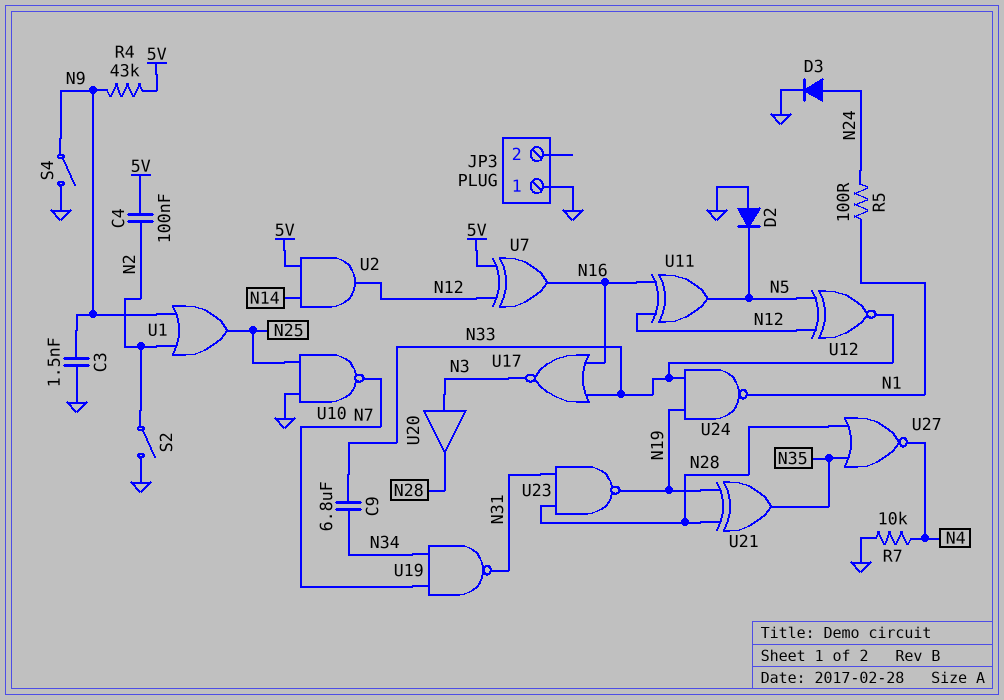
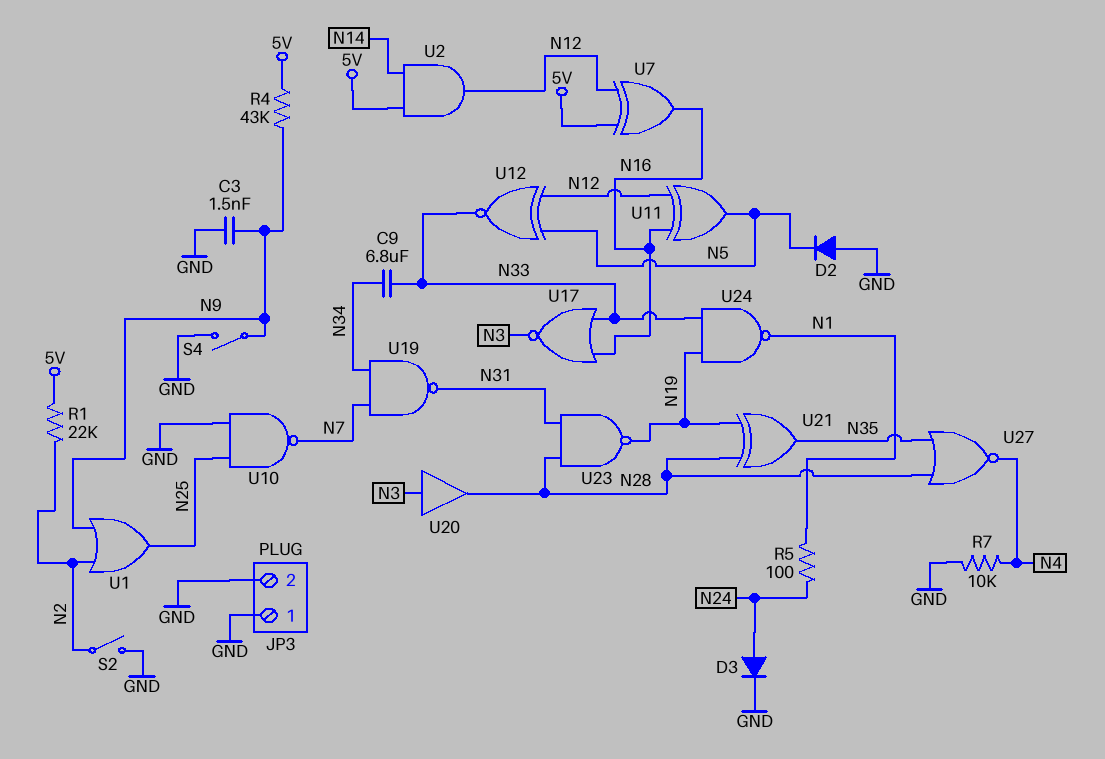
C4: 100nF (5V, N2) -> none
JP3 pin 2: none -> GND
R1: none -> 22k (5V, N2)

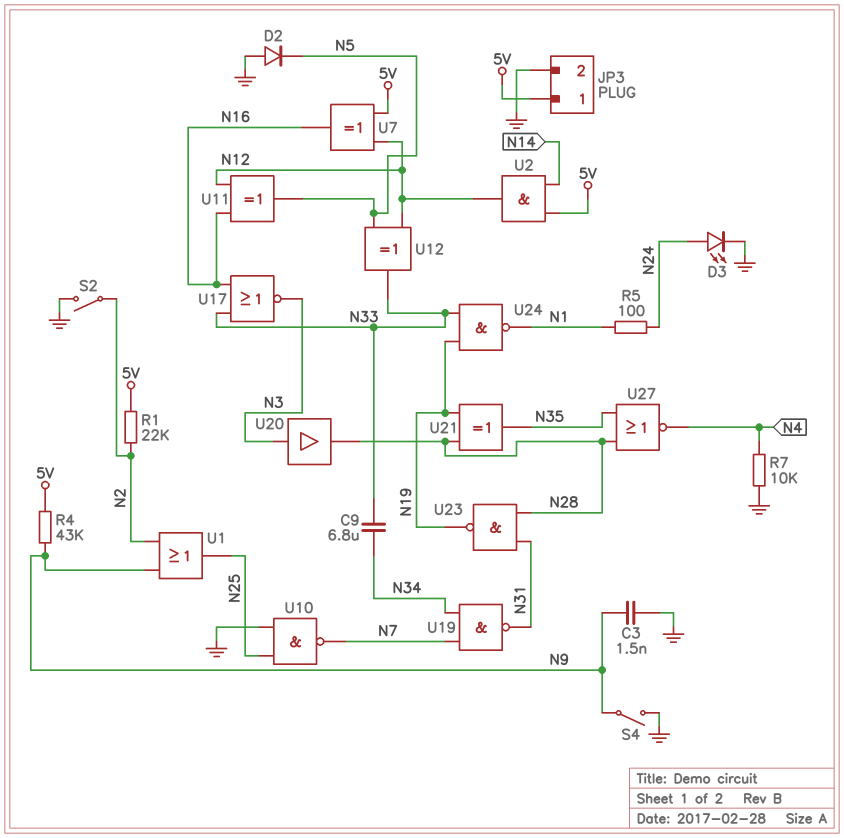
D3: diode (A N24, K GND) -> LED (A N24, K GND)
JP3 pin 1: GND -> 5V
U12: XNOR (in N5, in N12, out N33) -> XOR (in N5, in N12, out N33)

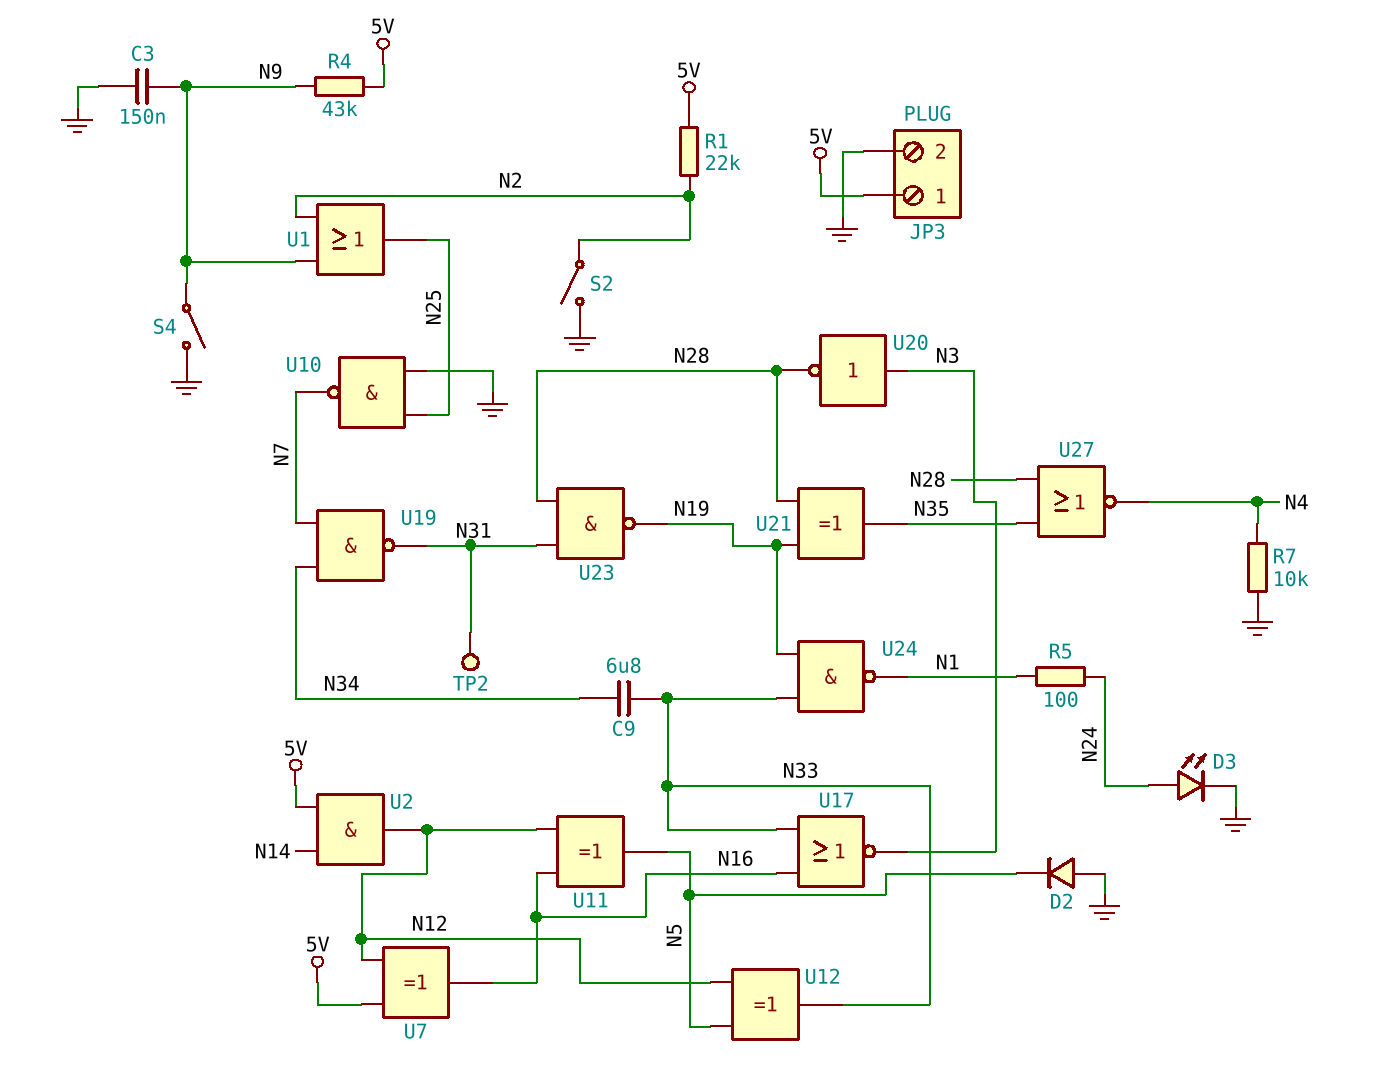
C3: 1.5nF (GND, N9) -> 150nF (GND, N9)
TP2: none -> test point (N31)
U20: buffer (in N3, out N28) -> NOT (in N3, out N28)

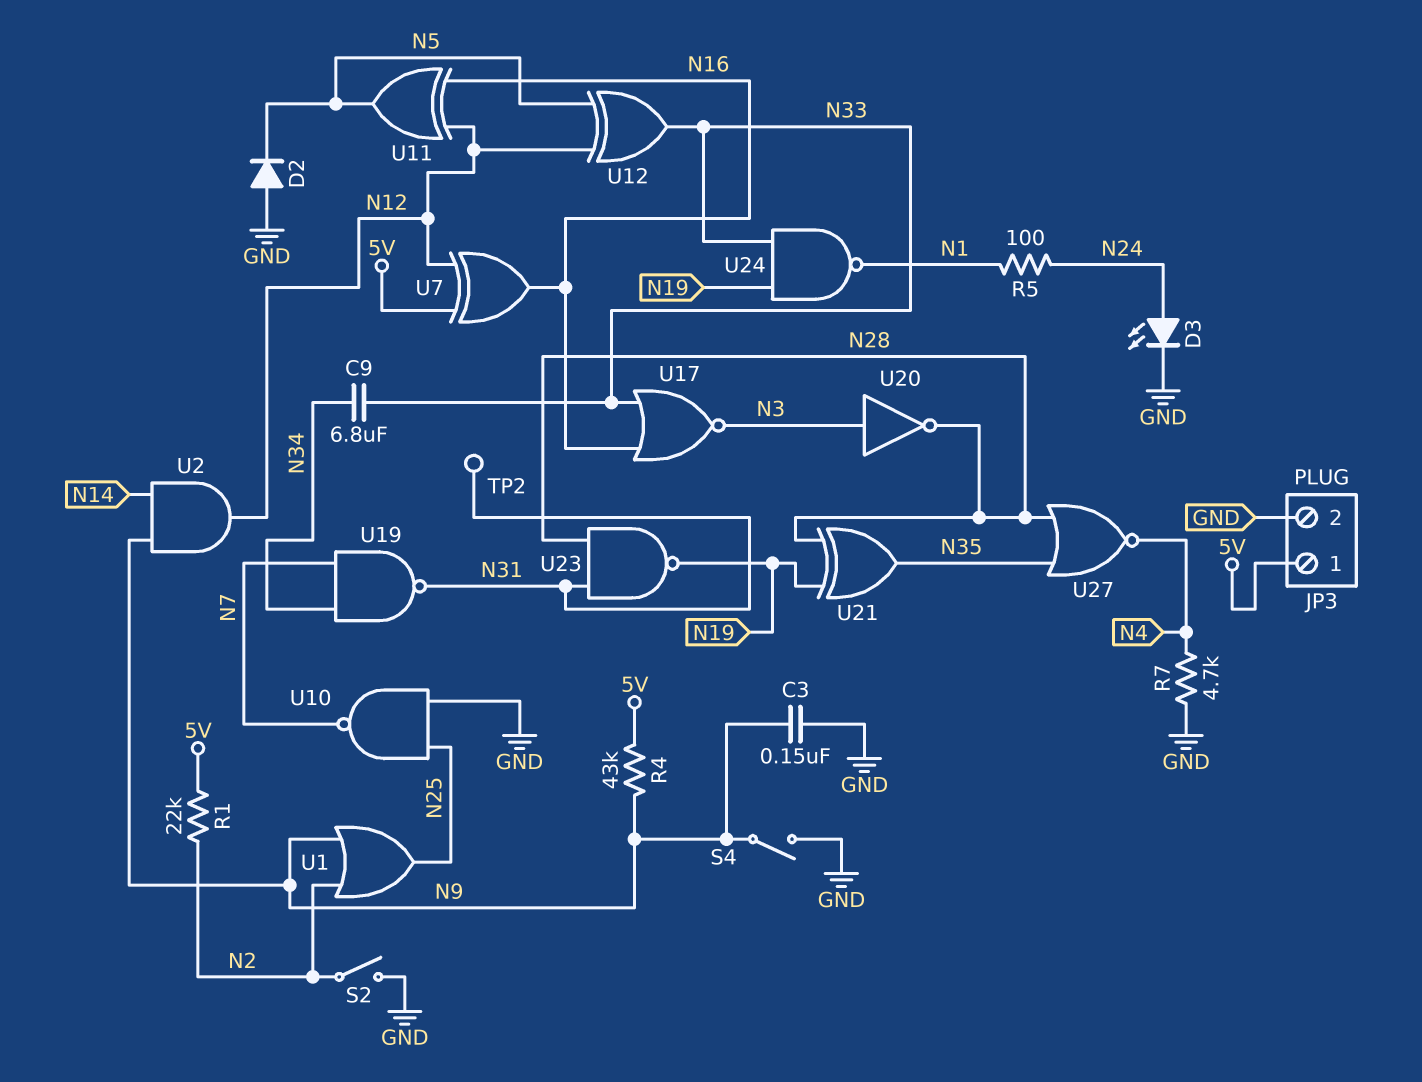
R7: 10k (GND, N4) -> 4.7k (GND, N4)
U2: AND (in 5V, in N14, out N12) -> AND (in N9, in N14, out N12)

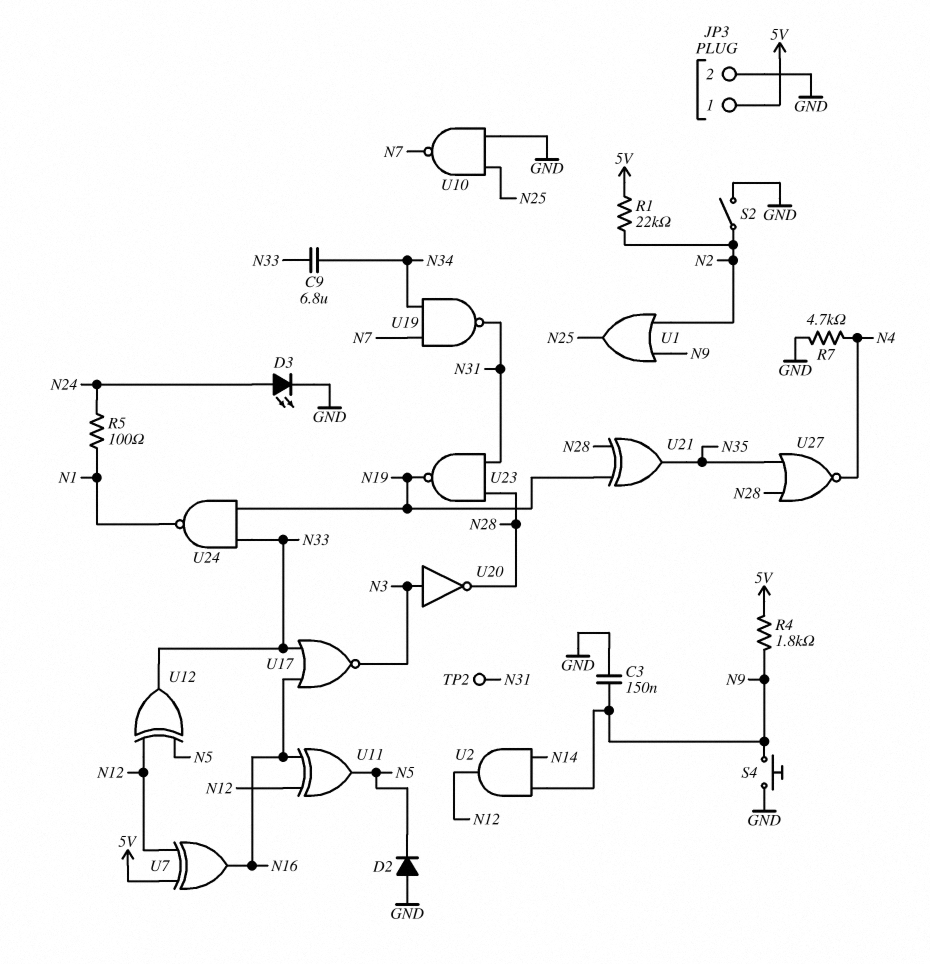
R4: 43k (5V, N9) -> 1.8k (5V, N9)
S4: switch (GND, N9) -> button (GND, N9)

